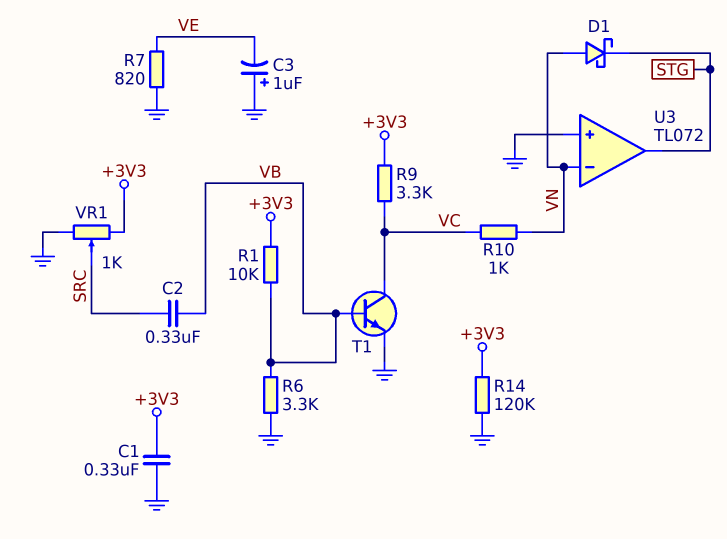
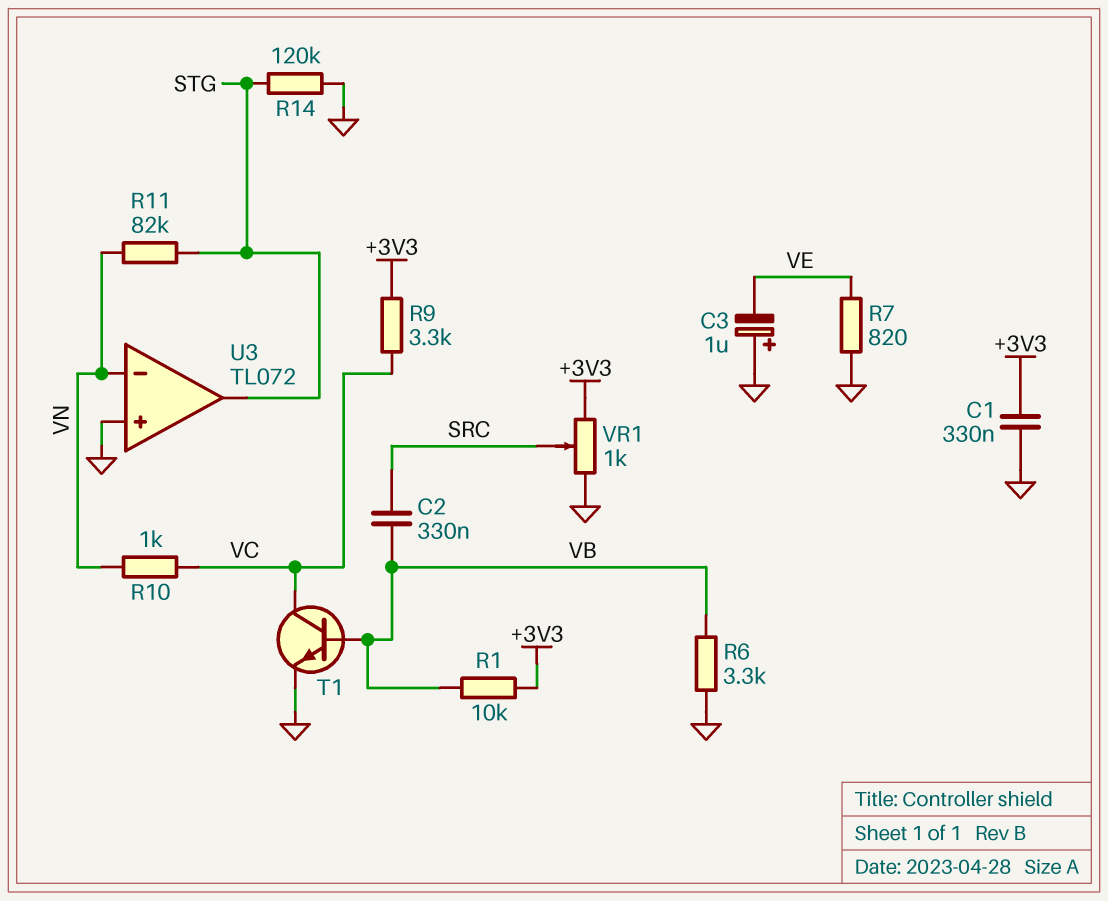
D1: schottky (A VN, K STG) -> none
R11: none -> 82k (STG, VN)
R14: 120k (+3V3, GND) -> 120k (GND, STG)

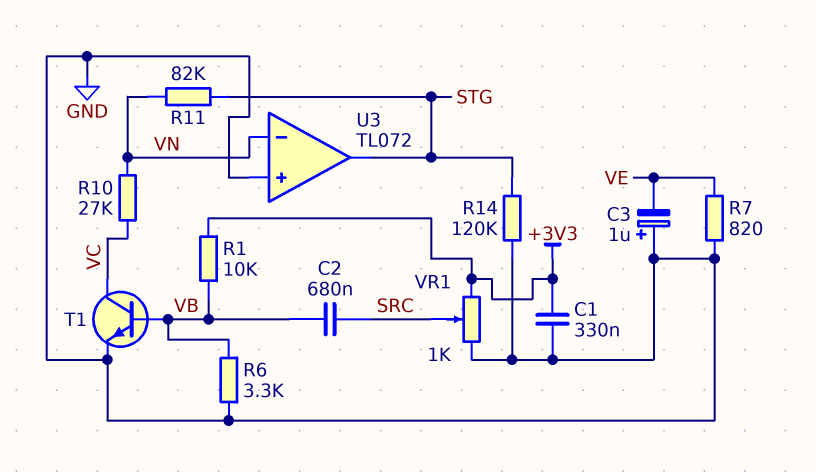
C2: 330nF (SRC, VB) -> 680nF (SRC, VB)
R9: 3.3k (+3V3, VC) -> none
R10: 1k (VC, VN) -> 27k (VC, VN)

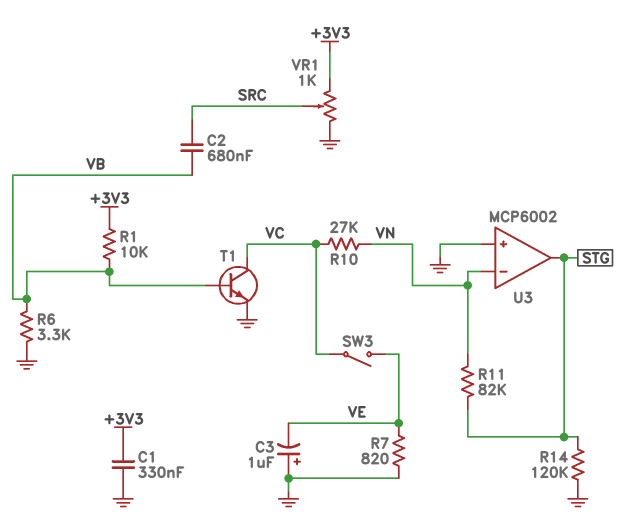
SW3: none -> switch (VC, VE)
U3: TL072 -> MCP6002

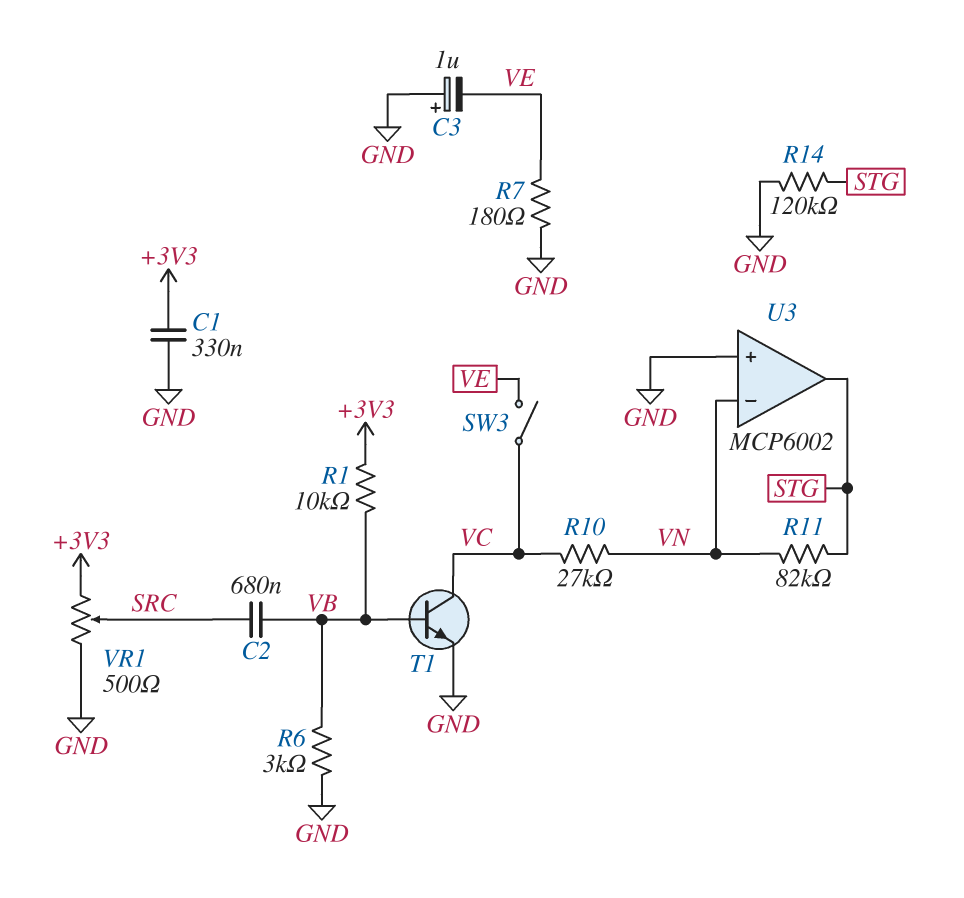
R6: 3.3k (GND, VB) -> 3k (GND, VB)
R7: 820 (GND, VE) -> 180 (GND, VE)
VR1: 1k (+3V3, GND, wiper SRC) -> 500 (+3V3, GND, wiper SRC)

